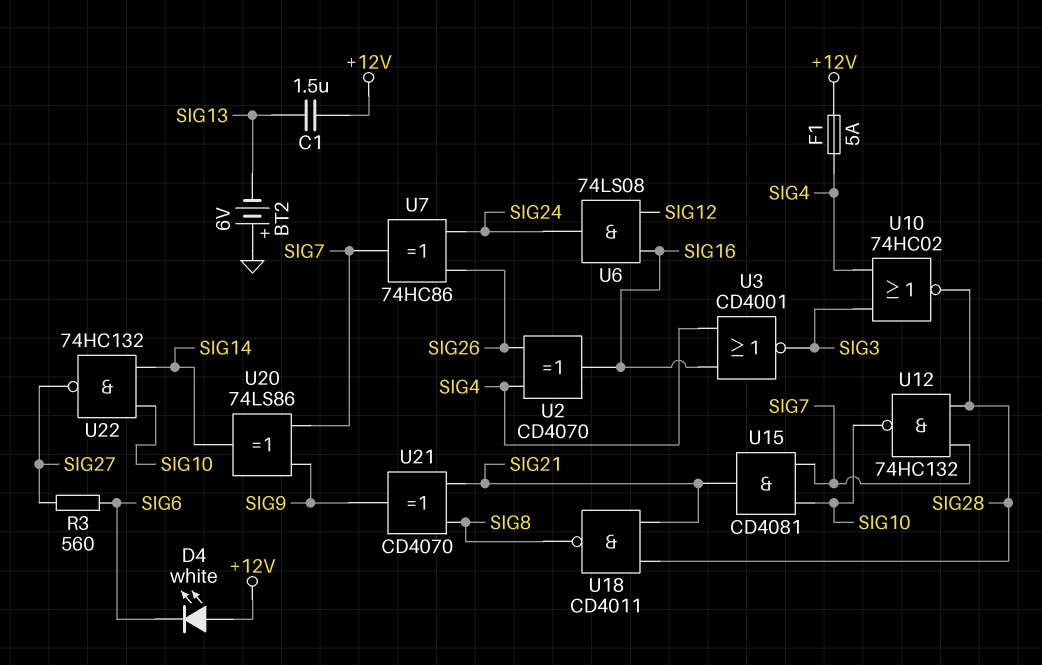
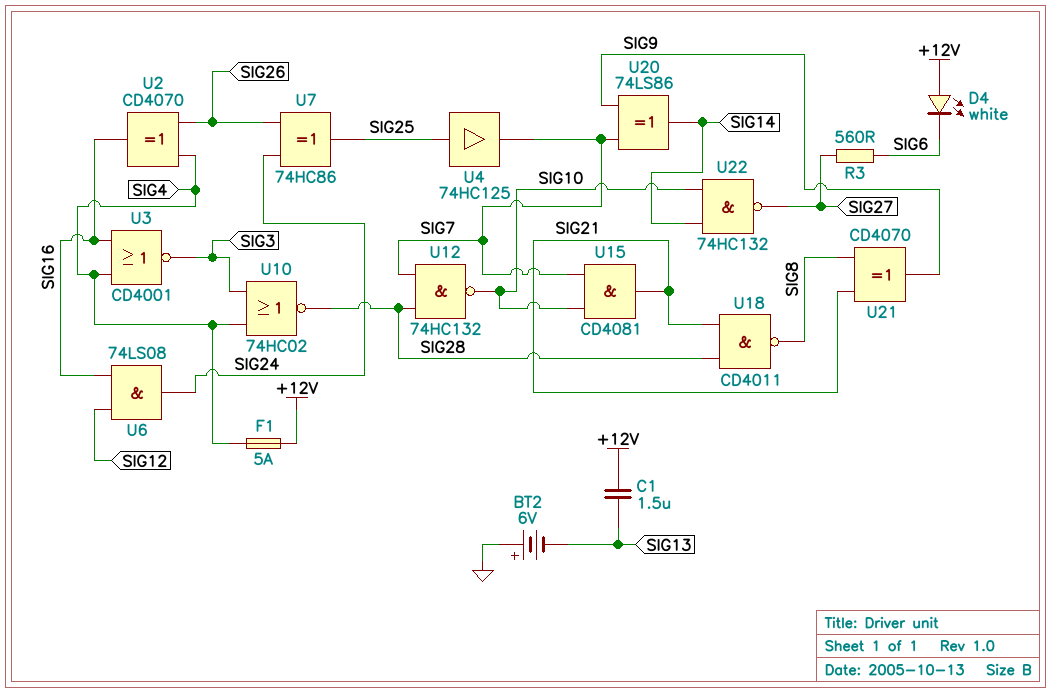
U4: none -> buffer 74HC125 (in SIG25, out SIG7)
U7: XOR 74HC86 (in SIG24, in SIG26, out SIG7) -> XOR 74HC86 (in SIG24, in SIG26, out SIG25)

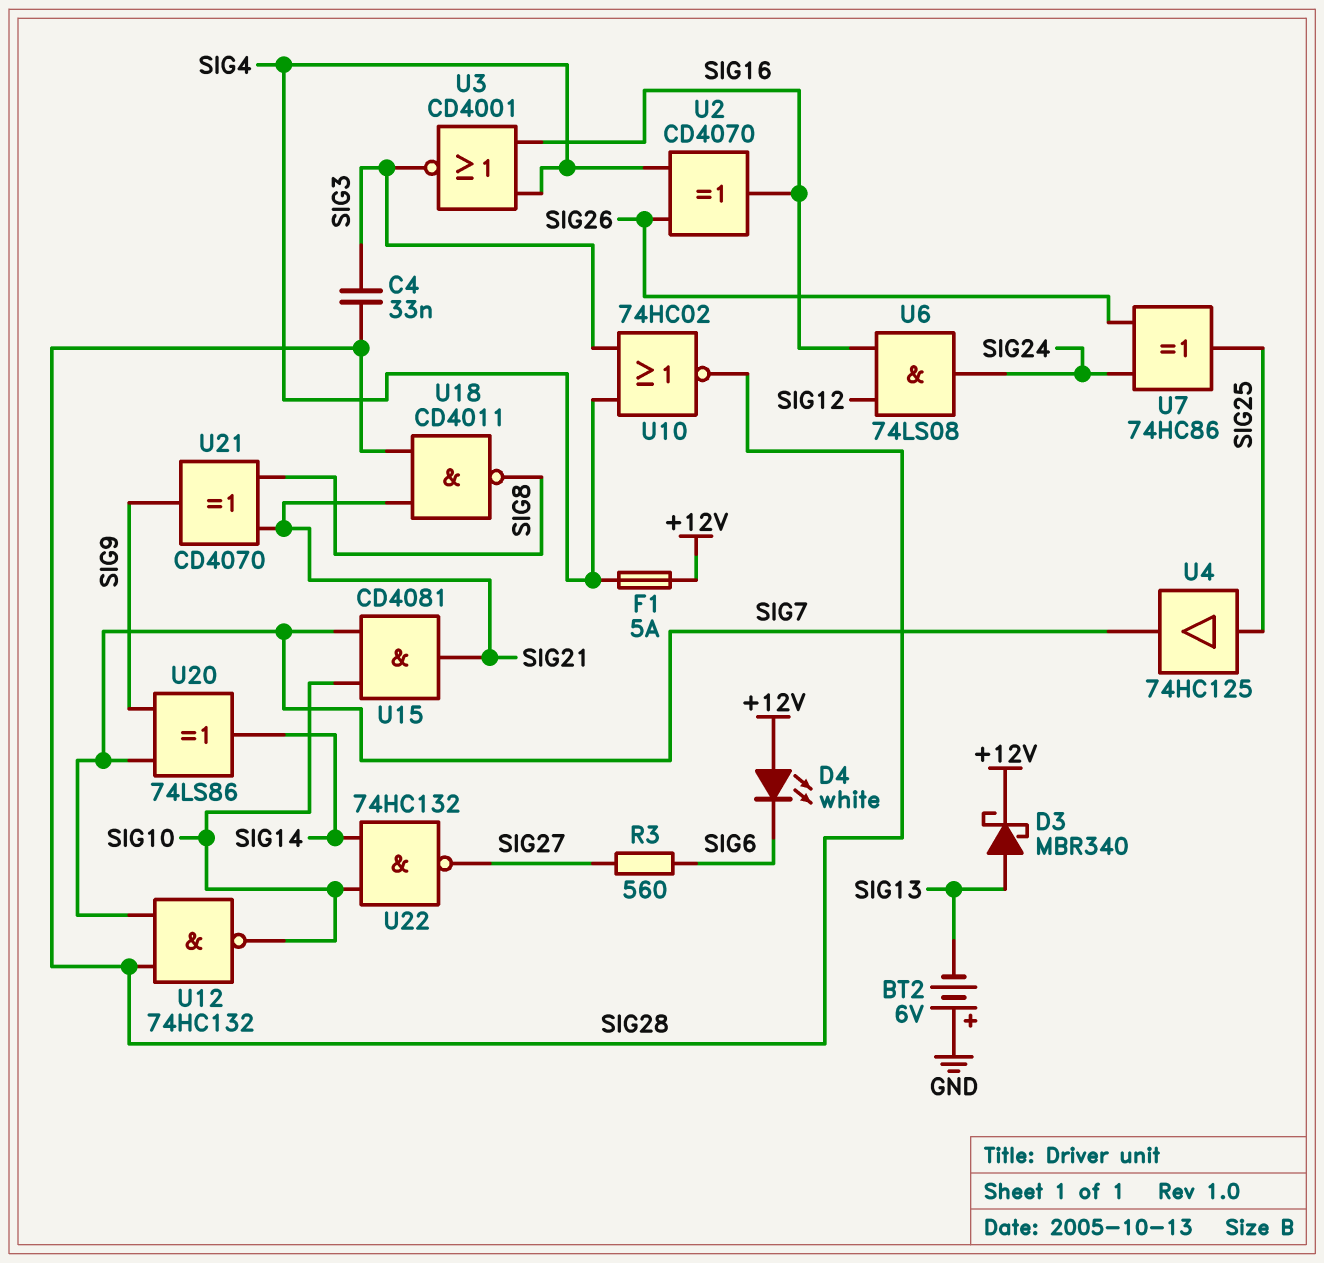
C1: 1.5uF (+12V, SIG13) -> none
C4: none -> 33nF (SIG3, SIG28)
D3: none -> schottky MBR340 (A SIG13, K +12V)

